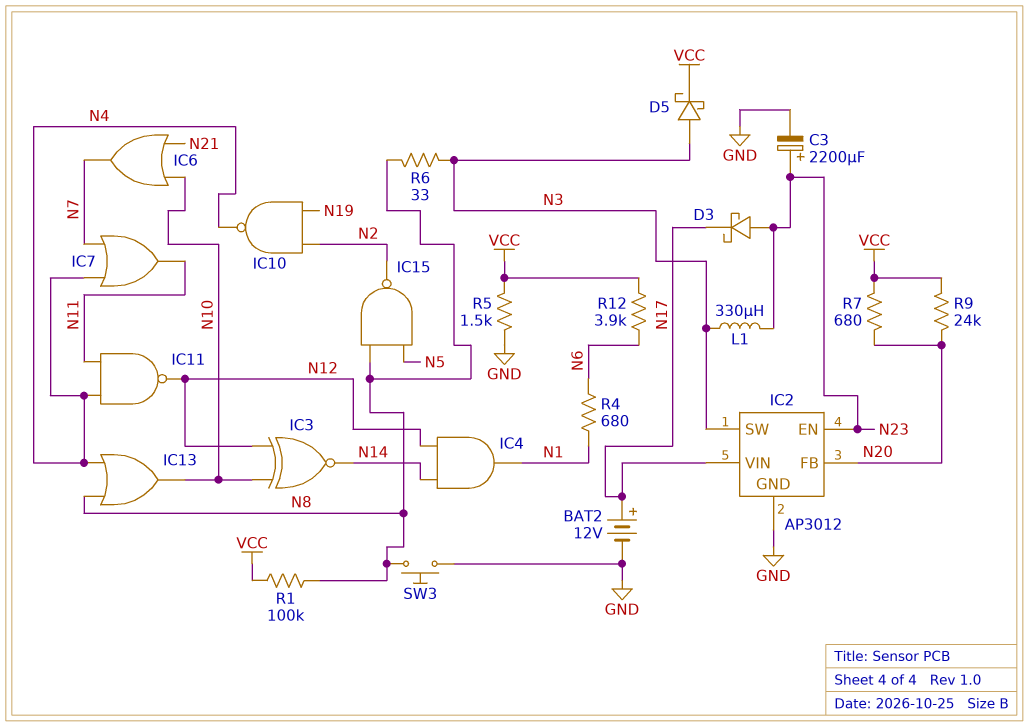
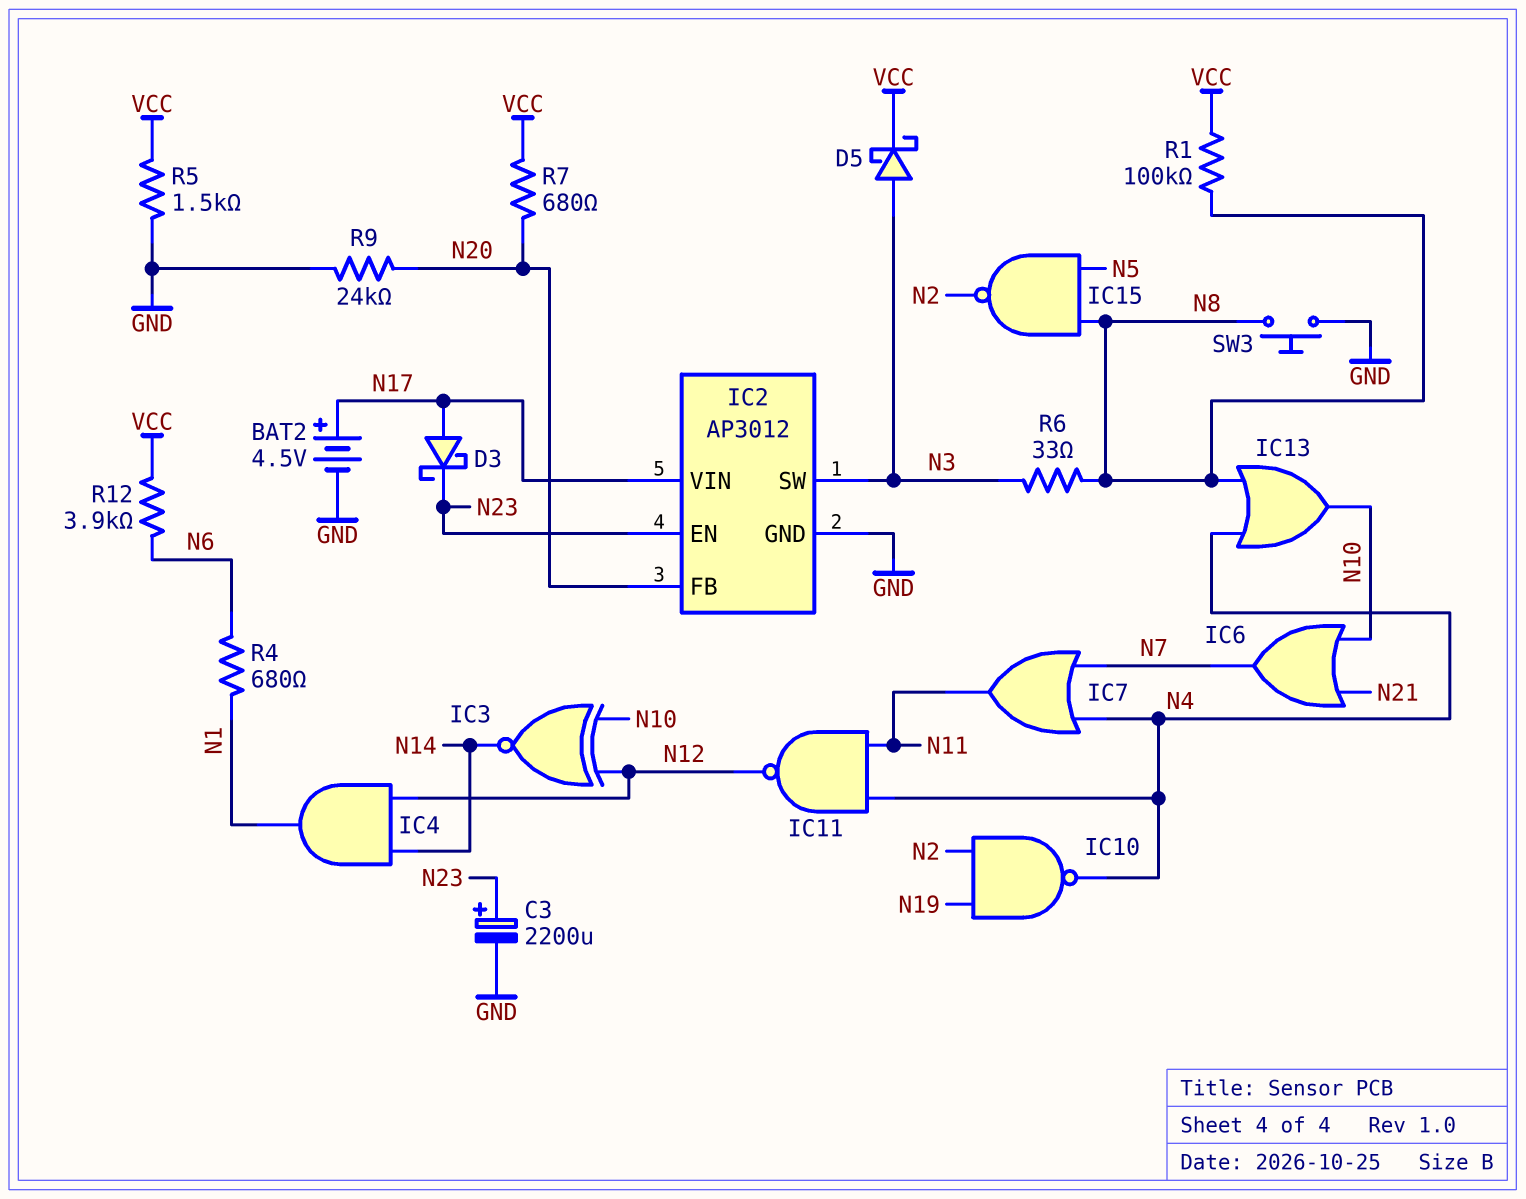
BAT2: 12V (plus N17, minus GND) -> 4.5V (plus N17, minus GND)
D3: schottky (A N23, K N17) -> schottky (A N17, K N23)
L1: 330uH (N3, N23) -> none
R9: 24k (N20, VCC) -> 24k (GND, N20)

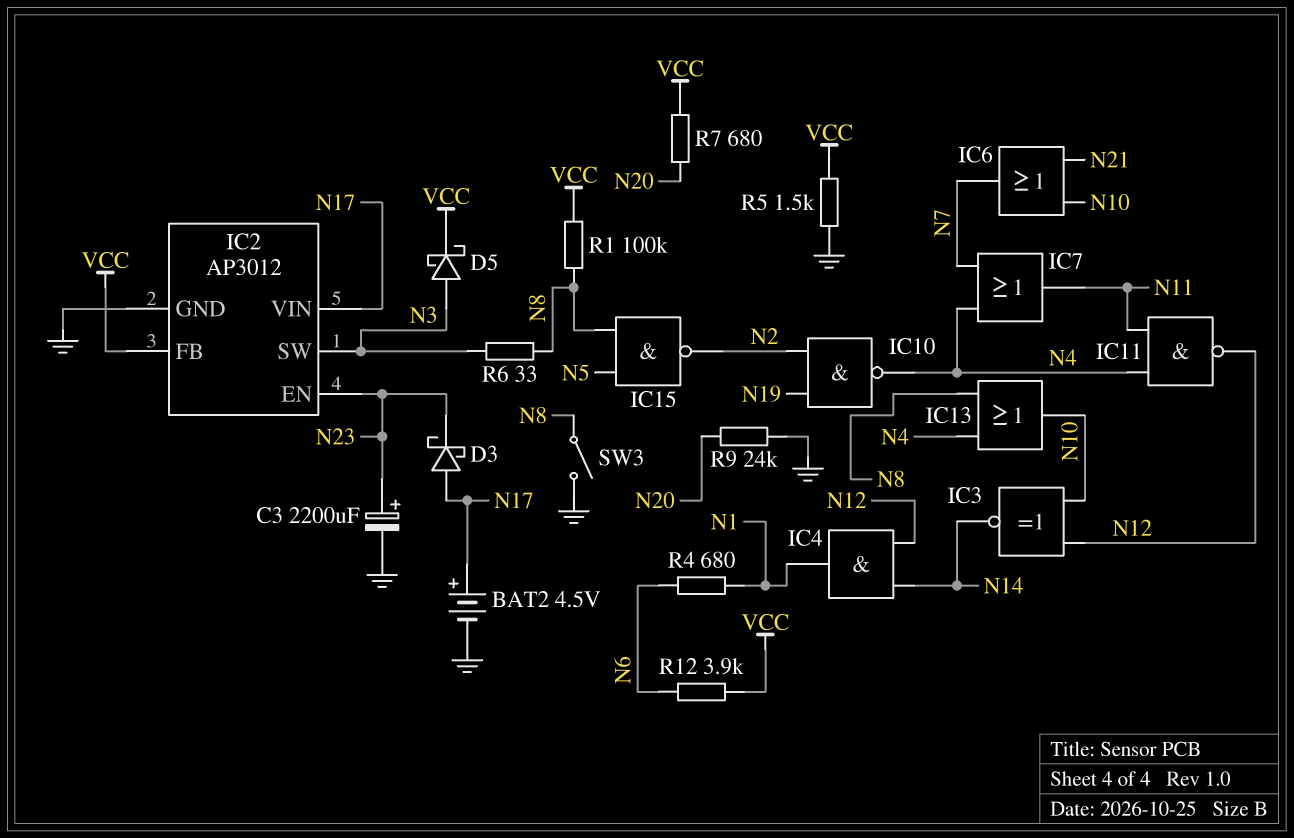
IC2 pin FB: N20 -> VCC
SW3: button (GND, N8) -> switch (GND, N8)

